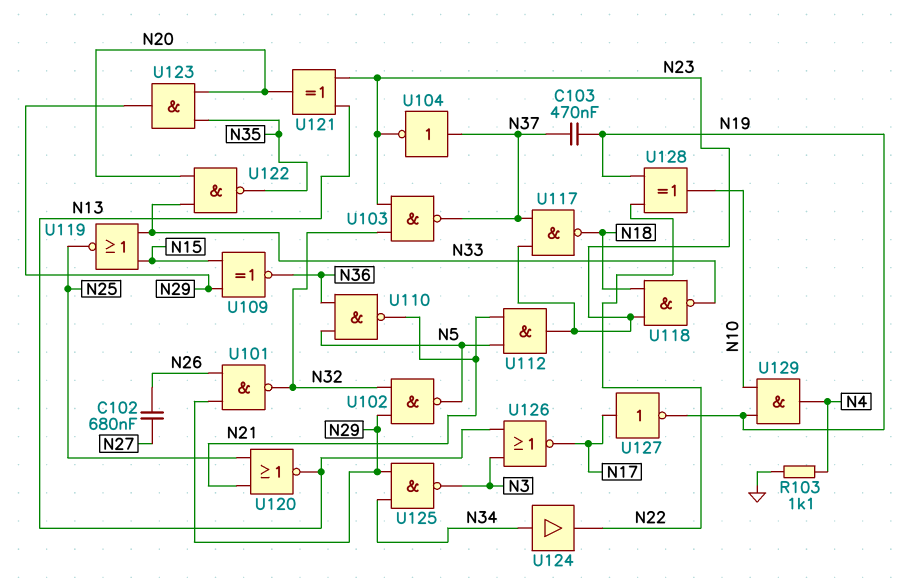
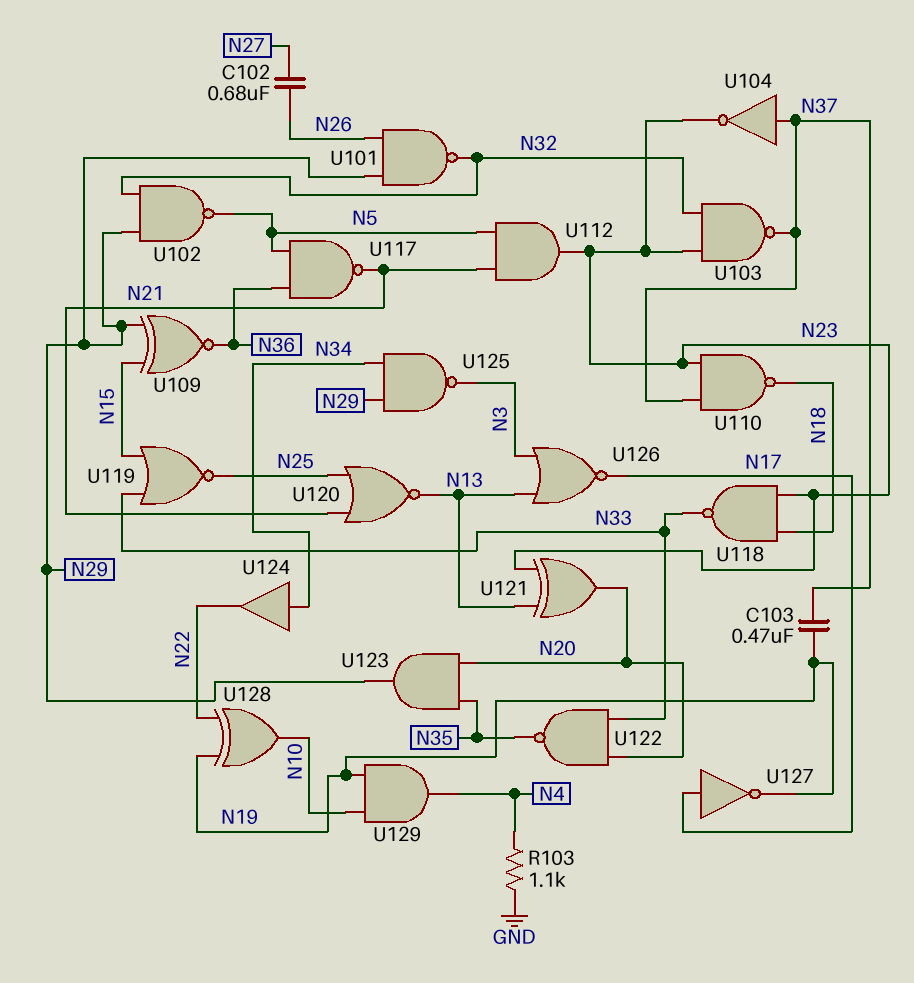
U110: NAND (in N5, in N36, out N21) -> NAND (in N23, in N37, out N18)
U117: NAND (in N23, in N37, out N18) -> NAND (in N5, in N36, out N21)

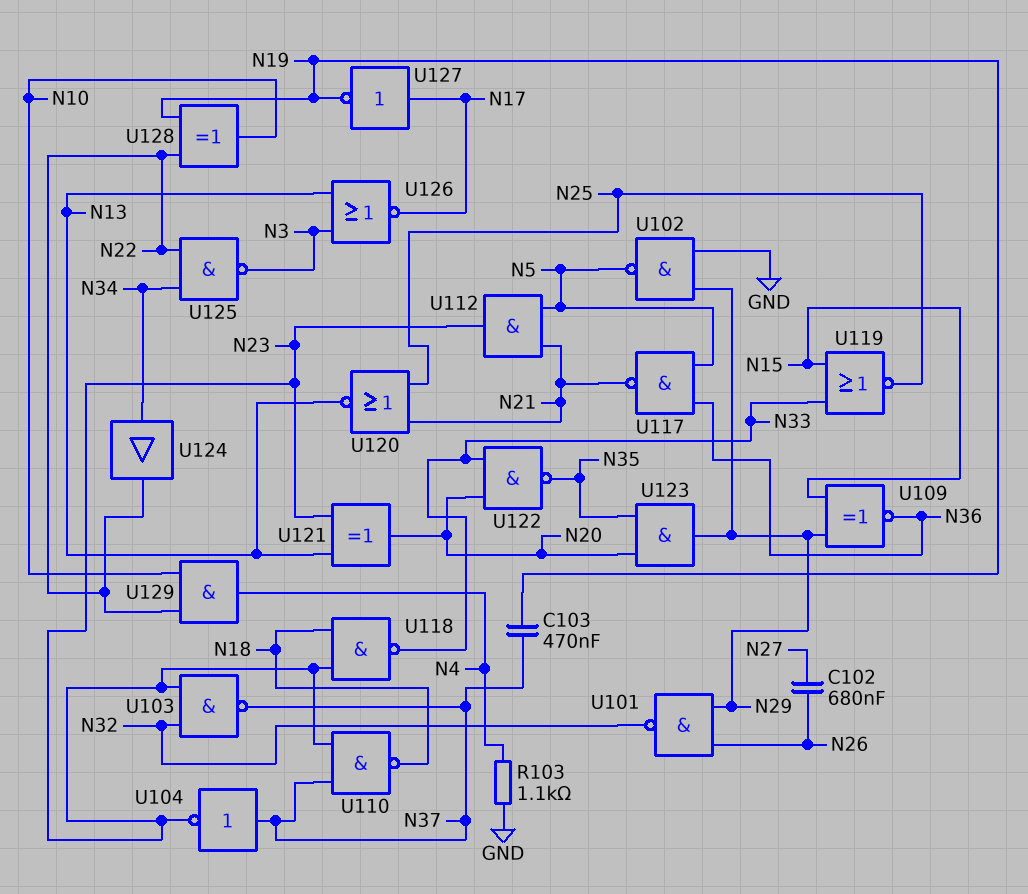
U102: NAND (in N29, in N32, out N5) -> NAND (in GND, in N29, out N5)
U125: NAND (in N29, in N34, out N3) -> NAND (in N22, in N34, out N3)
U129: AND (in N10, in N19, out N4) -> AND (in N10, in N22, out N4)

